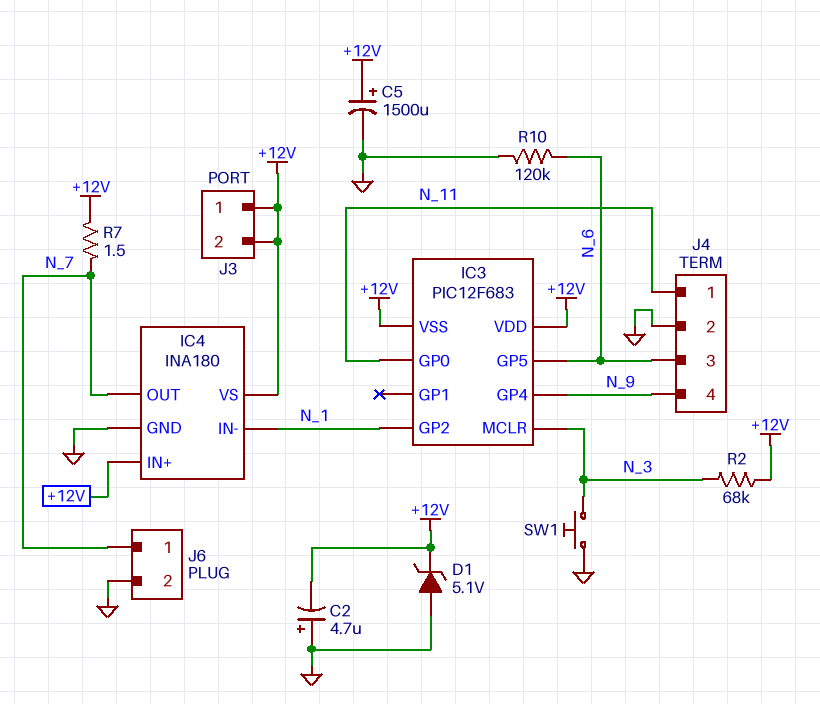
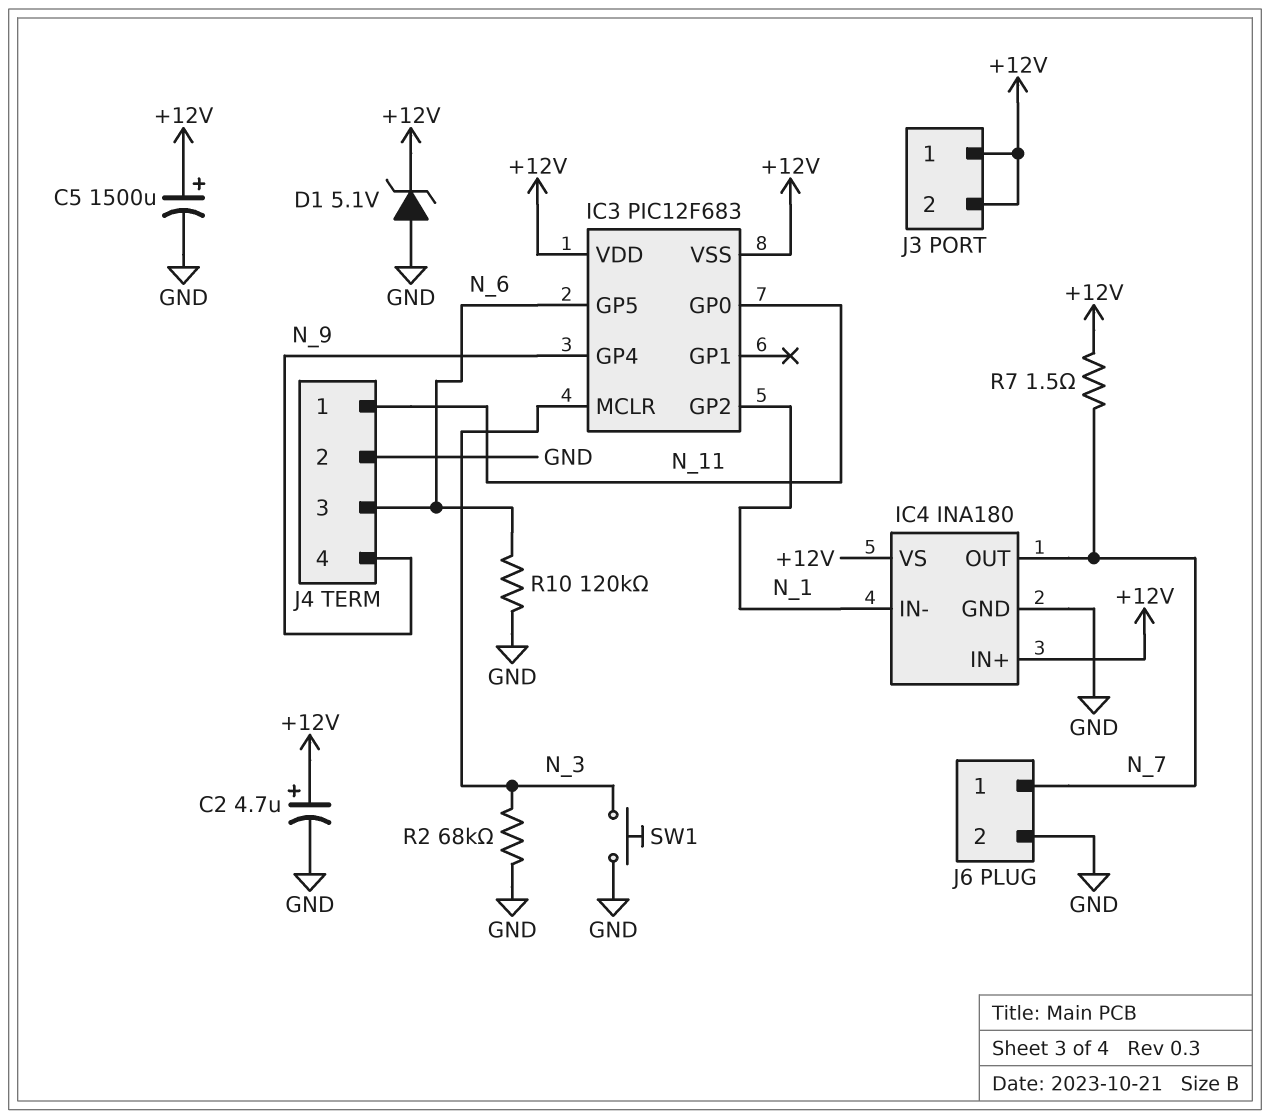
C2: 4.7uF (plus GND, minus +12V) -> 4.7uF (plus +12V, minus GND)
R2: 68k (+12V, N_3) -> 68k (GND, N_3)

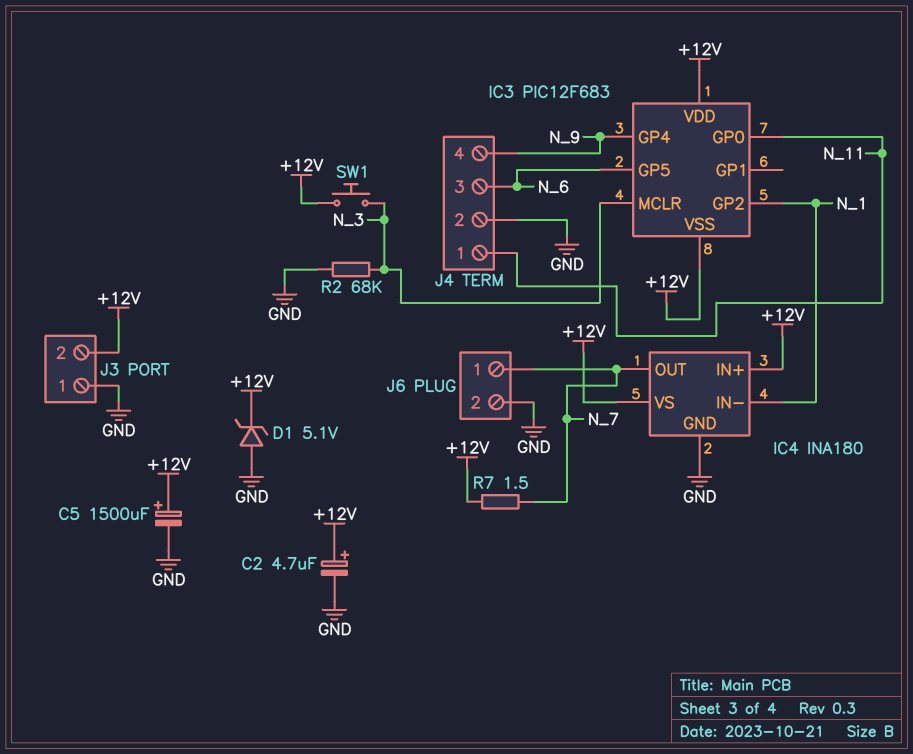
J3 pin 1: +12V -> GND
R10: 120k (GND, N_6) -> none
SW1: button (GND, N_3) -> button (+12V, N_3)

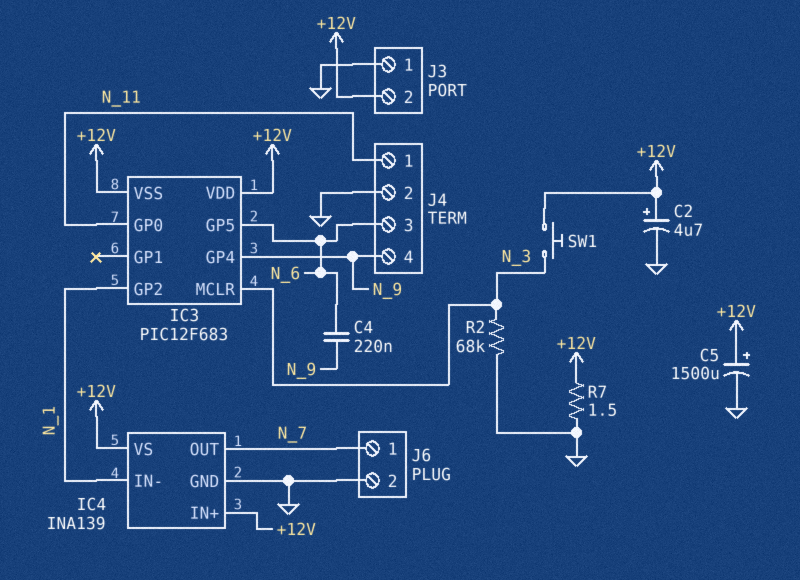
C4: none -> 220nF (N_6, N_9)
D1: zener 5.1V (A GND, K +12V) -> none
IC4: INA180 -> INA139
R7: 1.5 (+12V, N_7) -> 1.5 (+12V, GND)

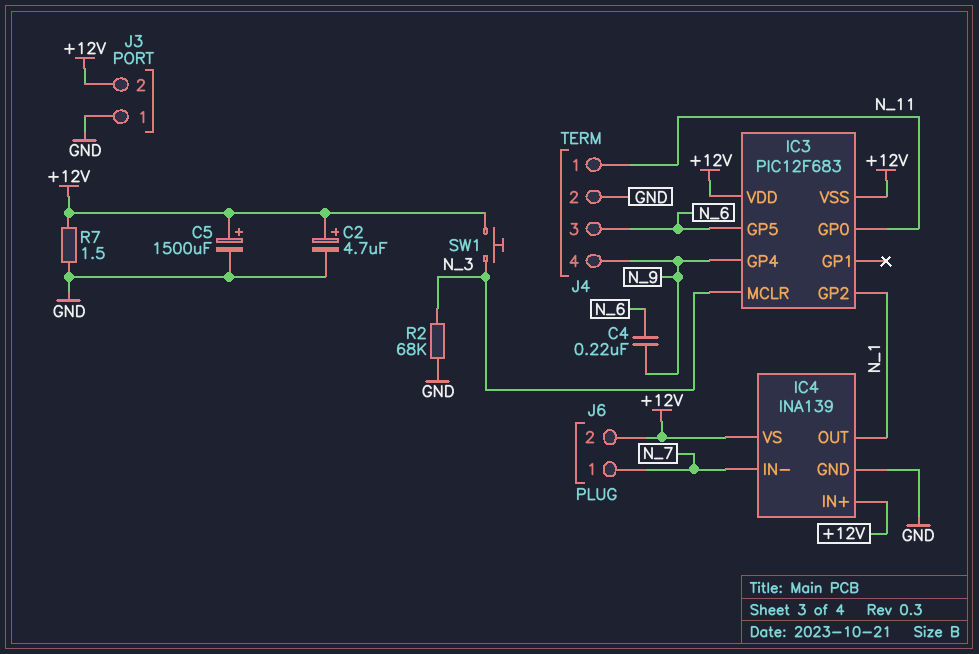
IC4 pin IN-: N_1 -> N_7
IC4 pin OUT: N_7 -> N_1
J6 pin 2: GND -> +12V

